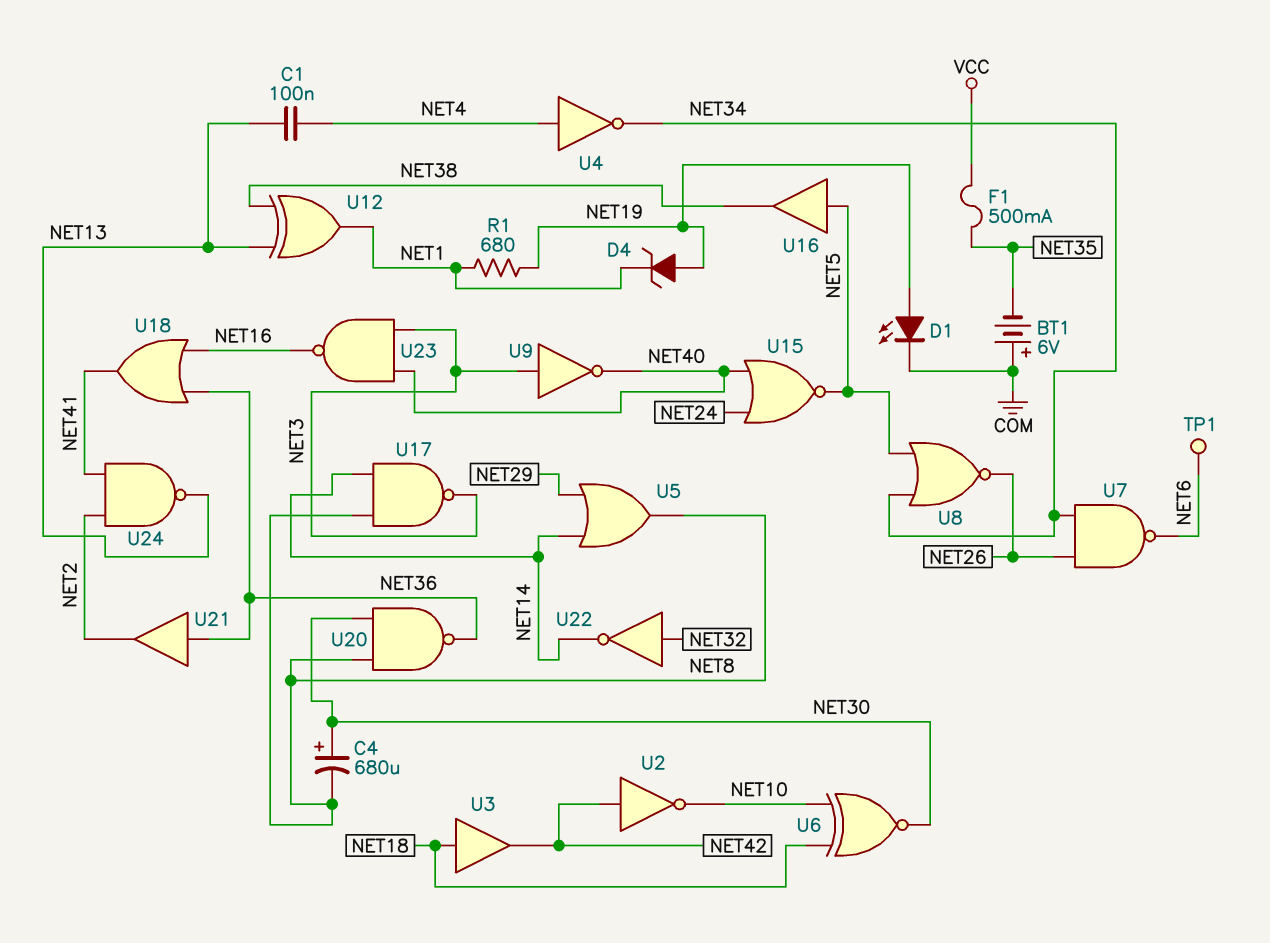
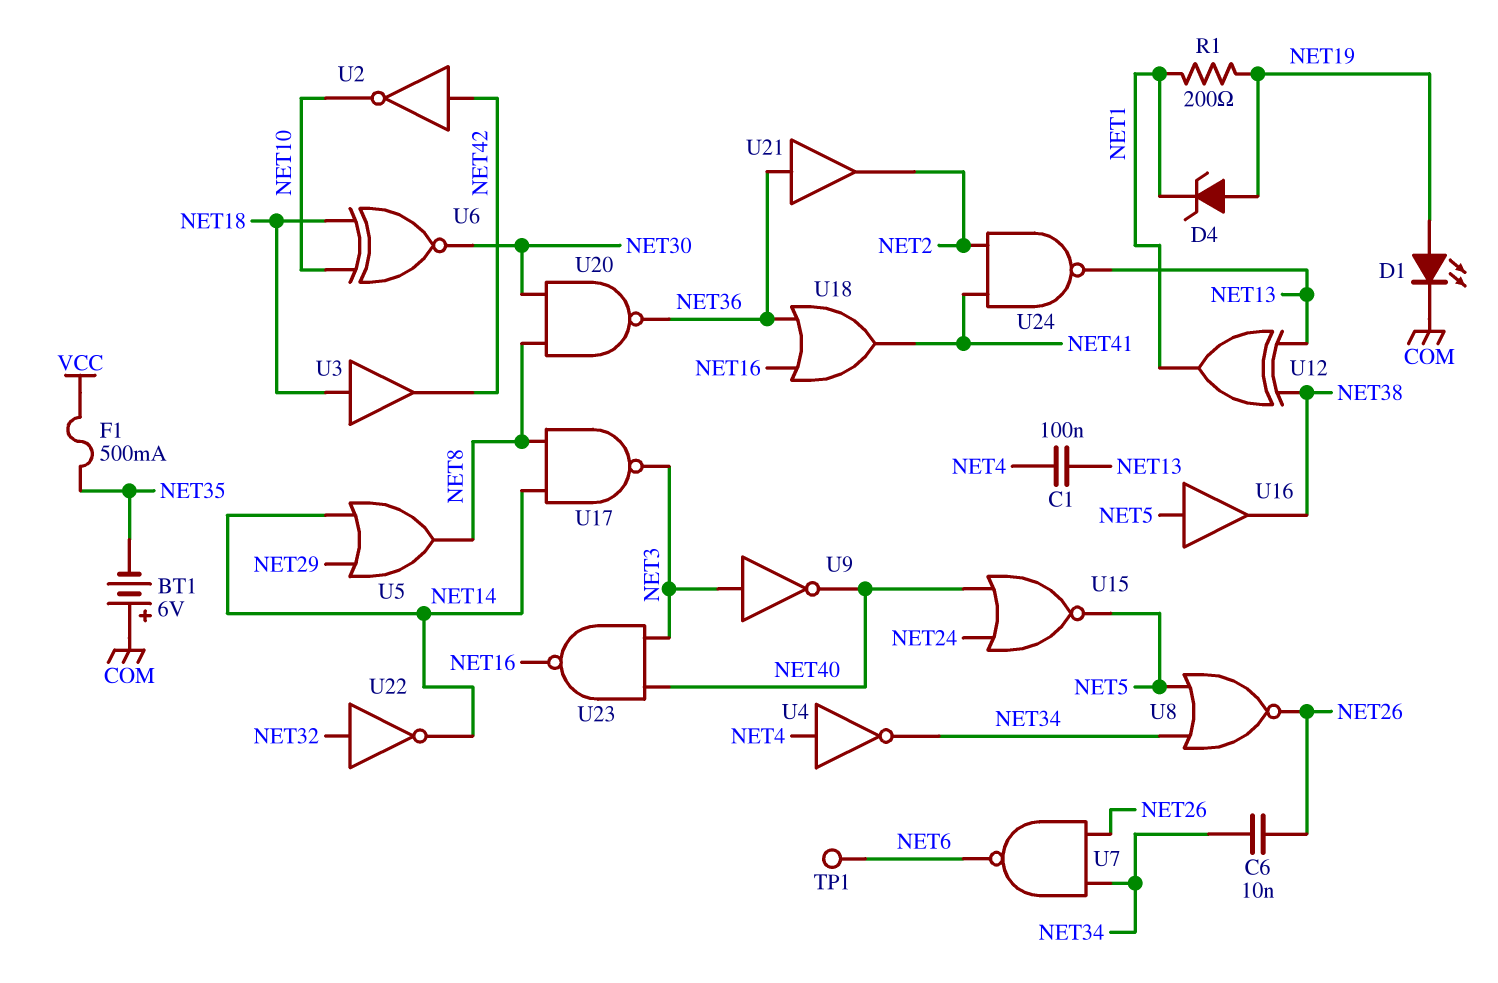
C4: 680uF (plus NET30, minus NET8) -> none
C6: none -> 10nF (NET26, NET34)
R1: 680 (NET1, NET19) -> 200 (NET1, NET19)

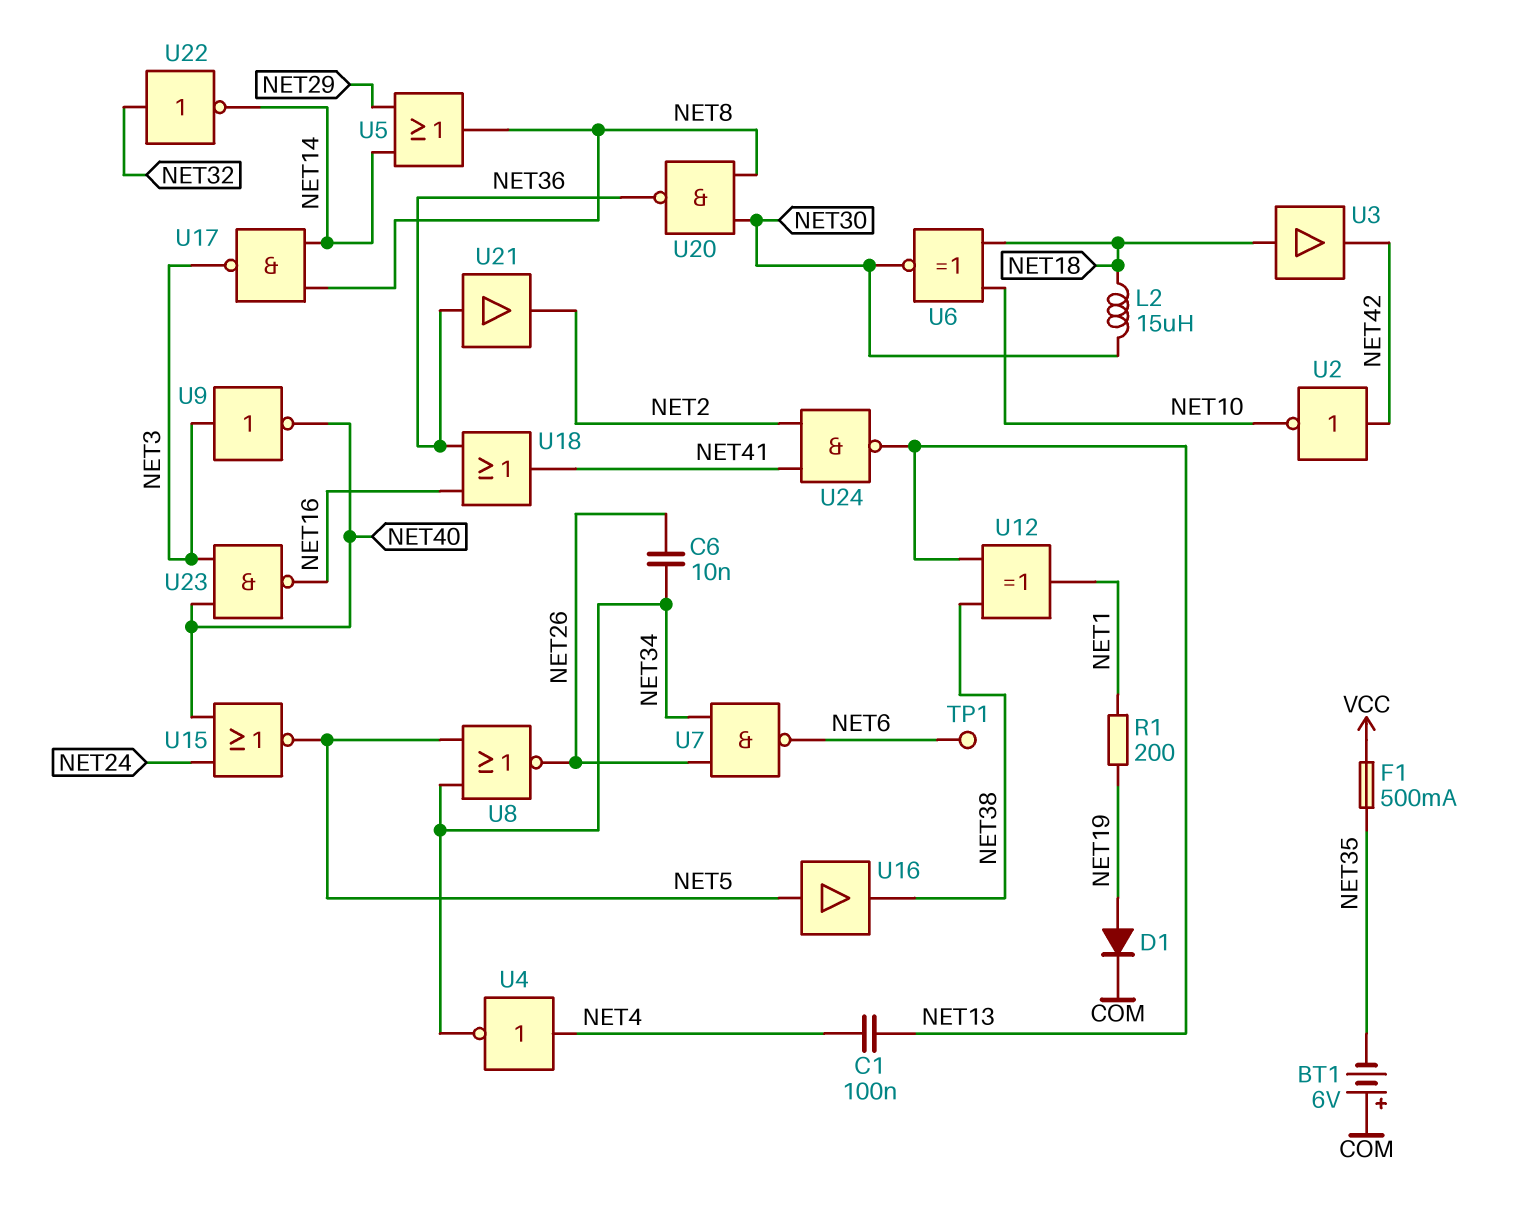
D1: LED (A NET19, K COM) -> diode (A NET19, K COM)
D4: zener (A NET19, K NET1) -> none
L2: none -> 15uH (NET18, NET30)

